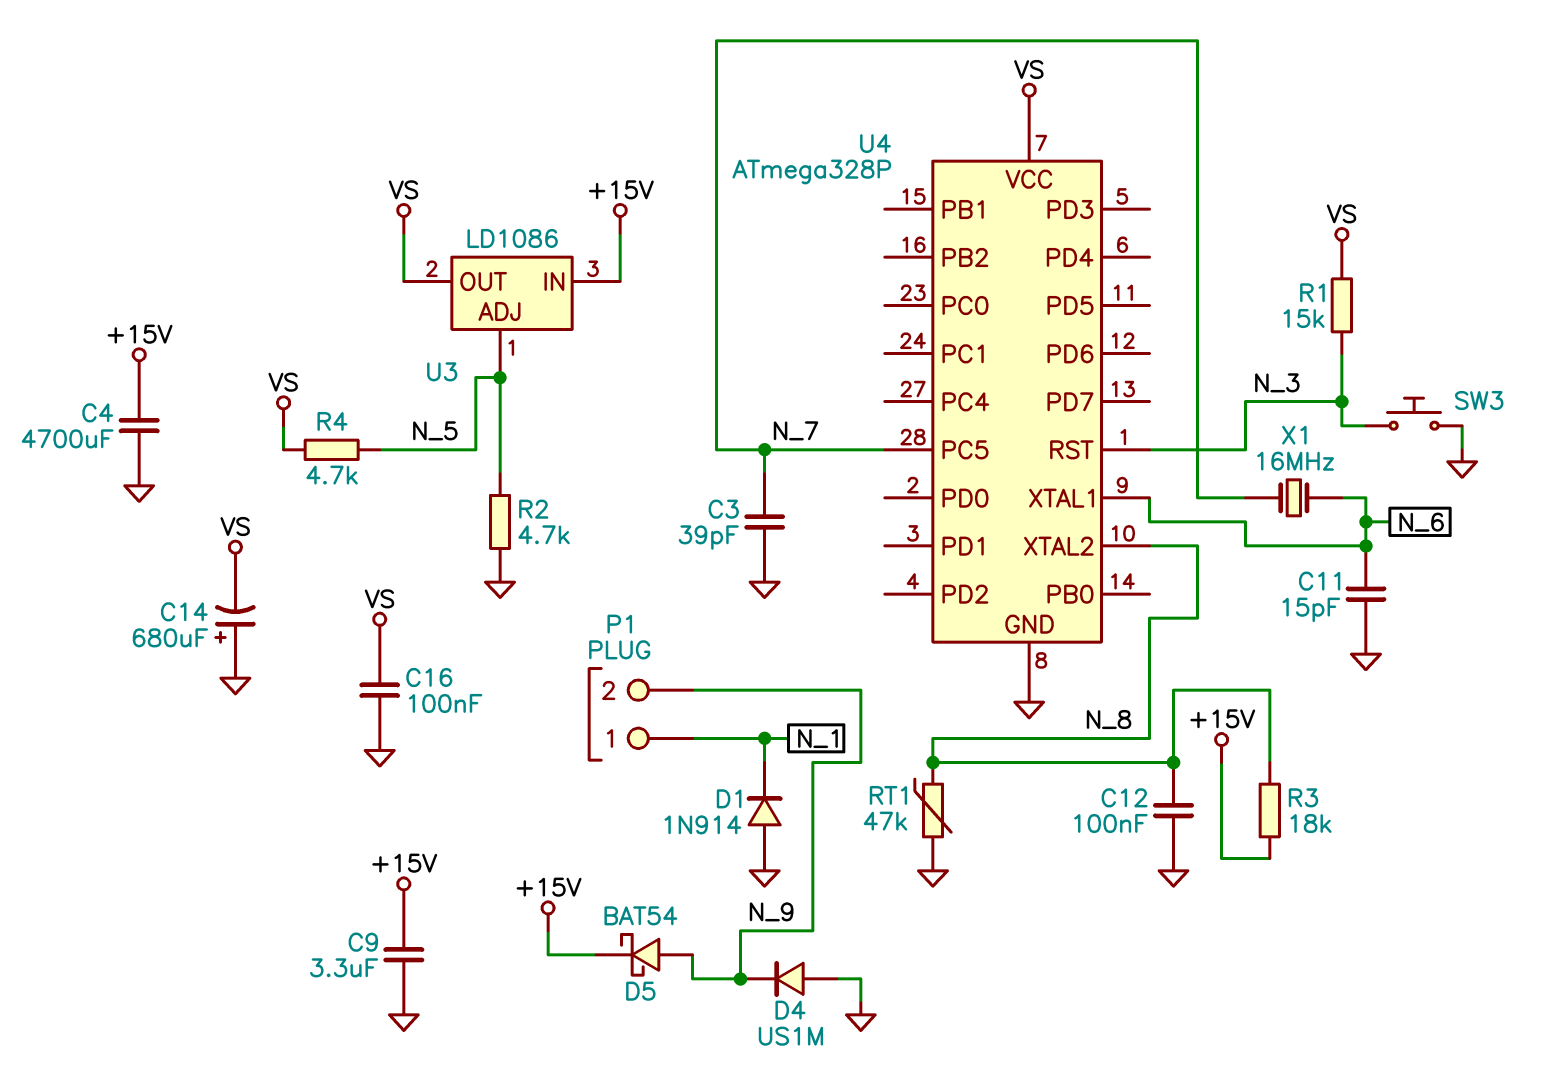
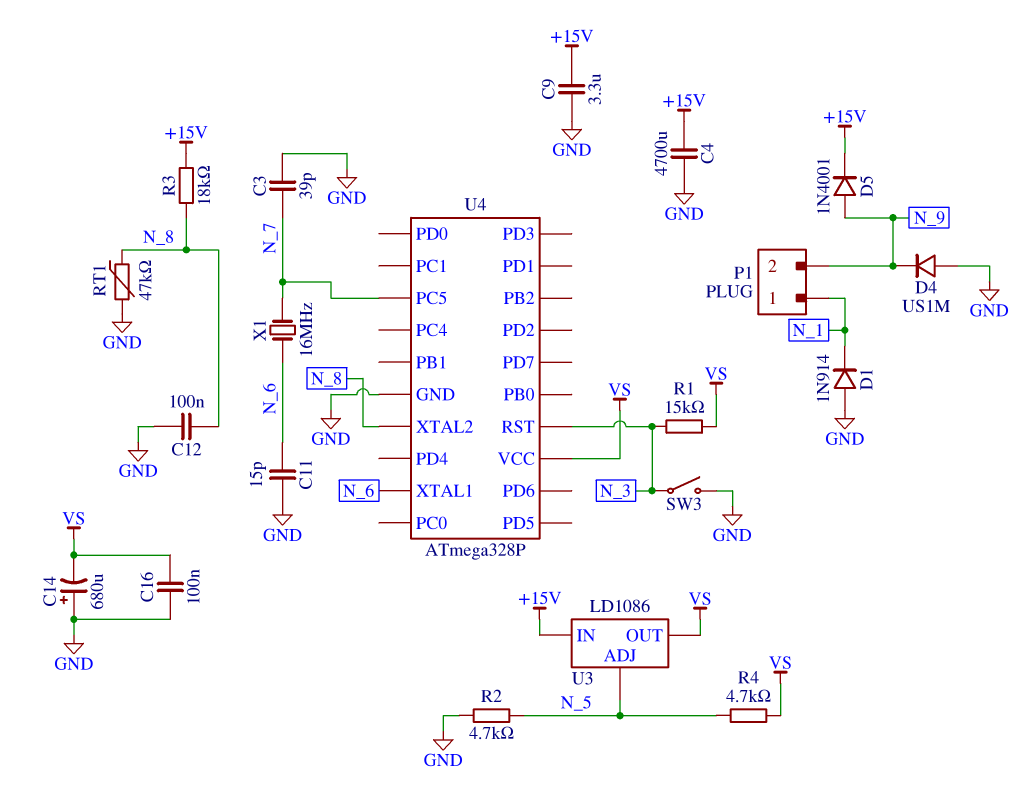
D5: schottky BAT54 (A N_9, K +15V) -> diode 1N4001 (A N_9, K +15V)
SW3: button (GND, N_3) -> switch (GND, N_3)

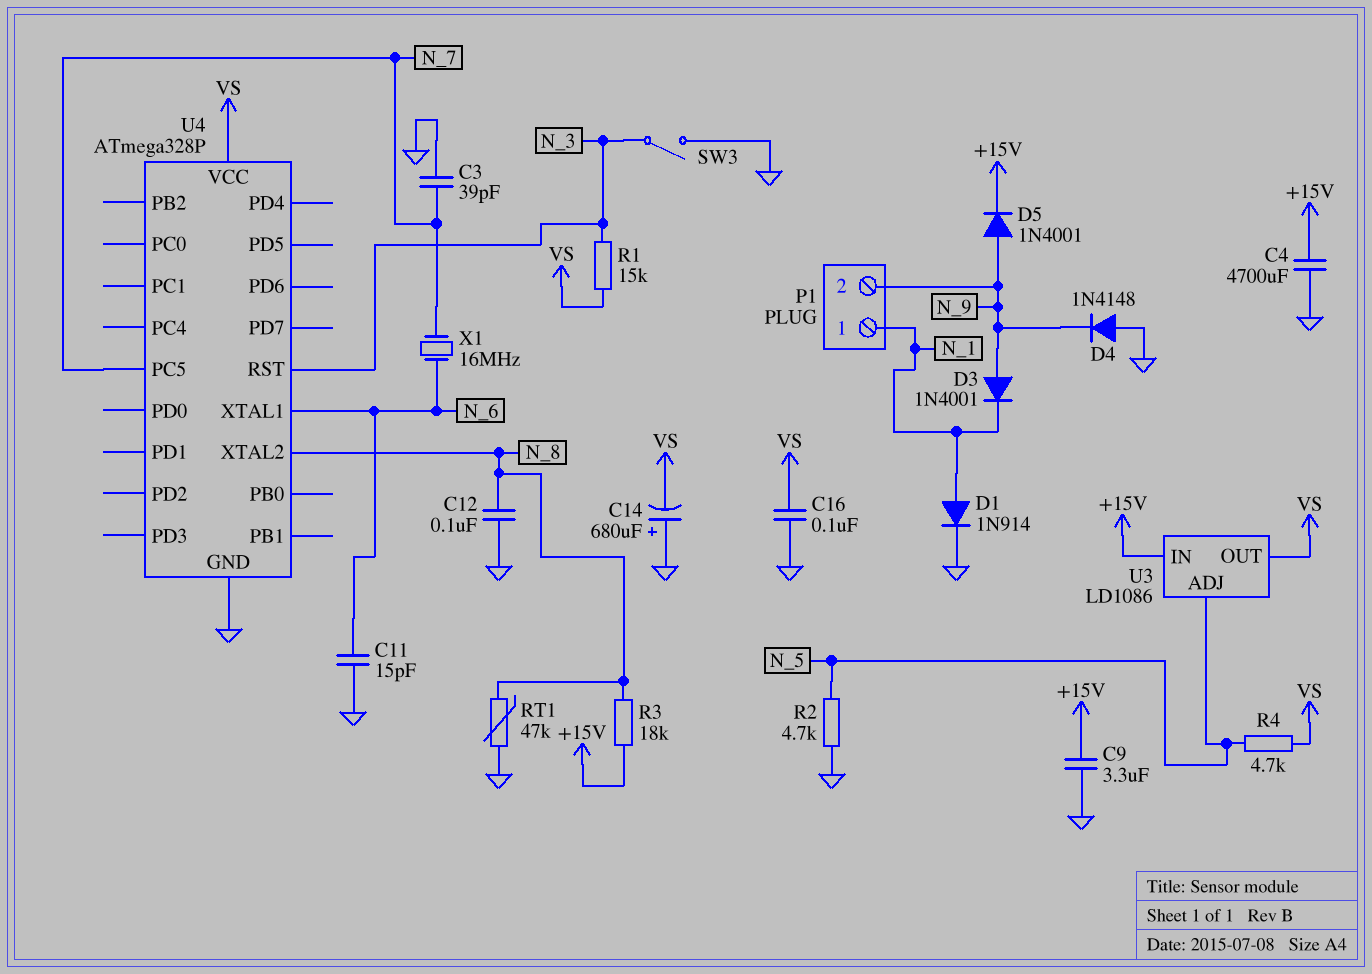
D1: diode 1N914 (A GND, K N_1) -> diode 1N914 (A N_1, K GND)
D3: none -> diode 1N4001 (A N_9, K N_1)
D4: diode US1M (A GND, K N_9) -> diode 1N4148 (A GND, K N_9)

